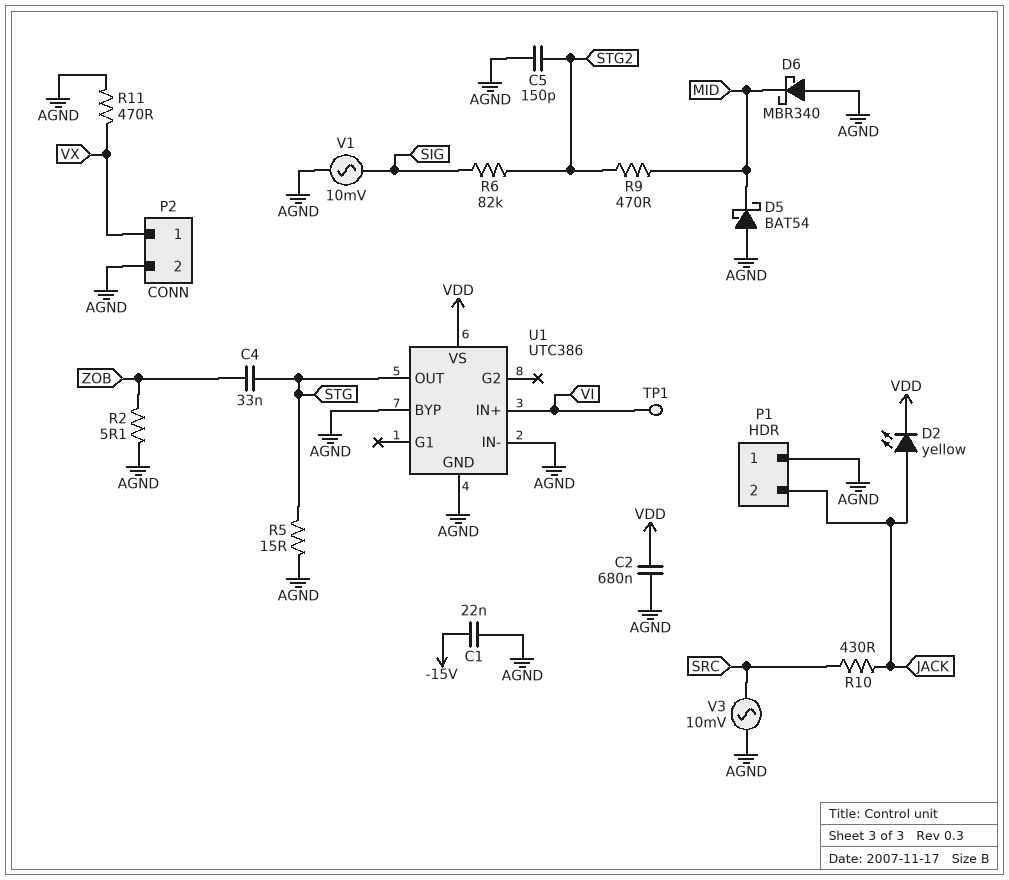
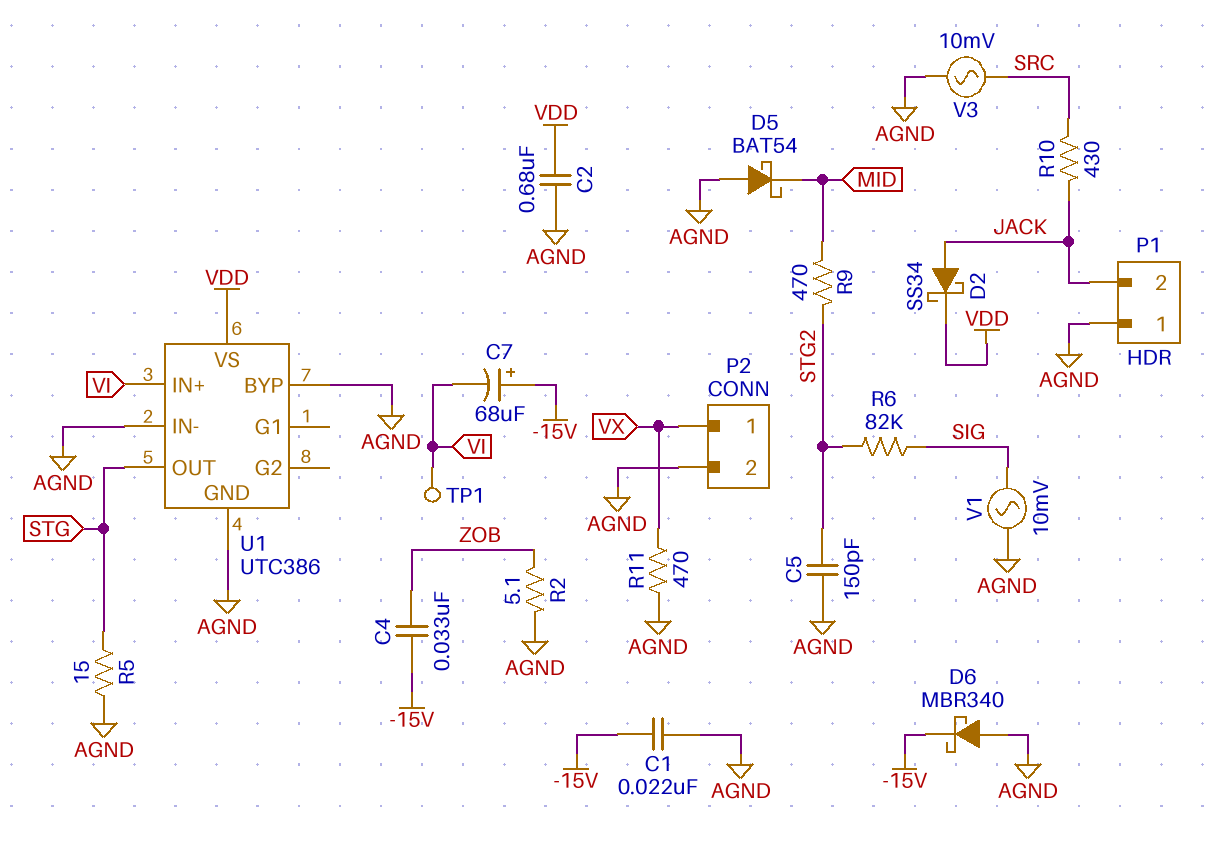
C4: 33nF (STG, ZOB) -> 33nF (-15V, ZOB)
C7: none -> 68uF (plus -15V, minus VI)
D2: LED yellow (A JACK, K VDD) -> schottky SS34 (A JACK, K VDD)
D6: schottky MBR340 (A AGND, K MID) -> schottky MBR340 (A AGND, K -15V)

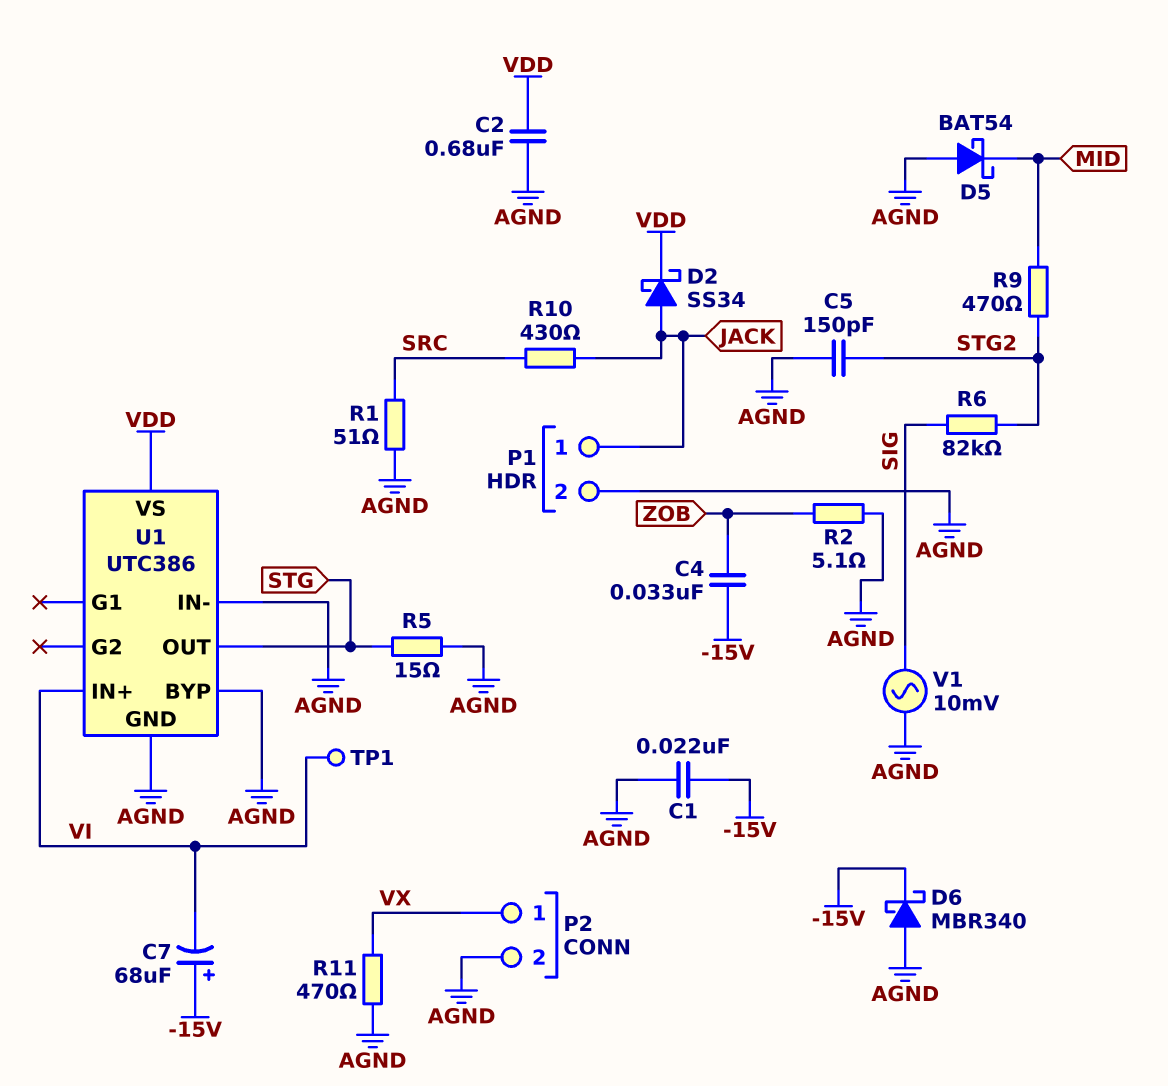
P1 pin 1: AGND -> JACK
P1 pin 2: JACK -> AGND
R1: none -> 51 (AGND, SRC)
V3: AC 10mV (AGND, SRC) -> none

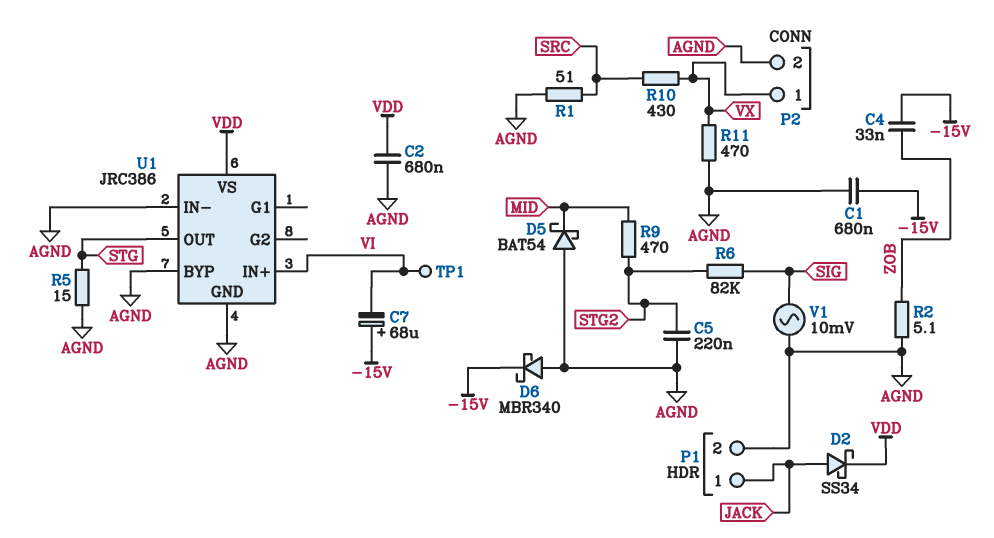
C1: 22nF (-15V, AGND) -> 680nF (-15V, AGND)
C5: 150pF (AGND, STG2) -> 220nF (AGND, STG2)
R10: 430 (JACK, SRC) -> 430 (SRC, VX)
U1: UTC386 -> JRC386

